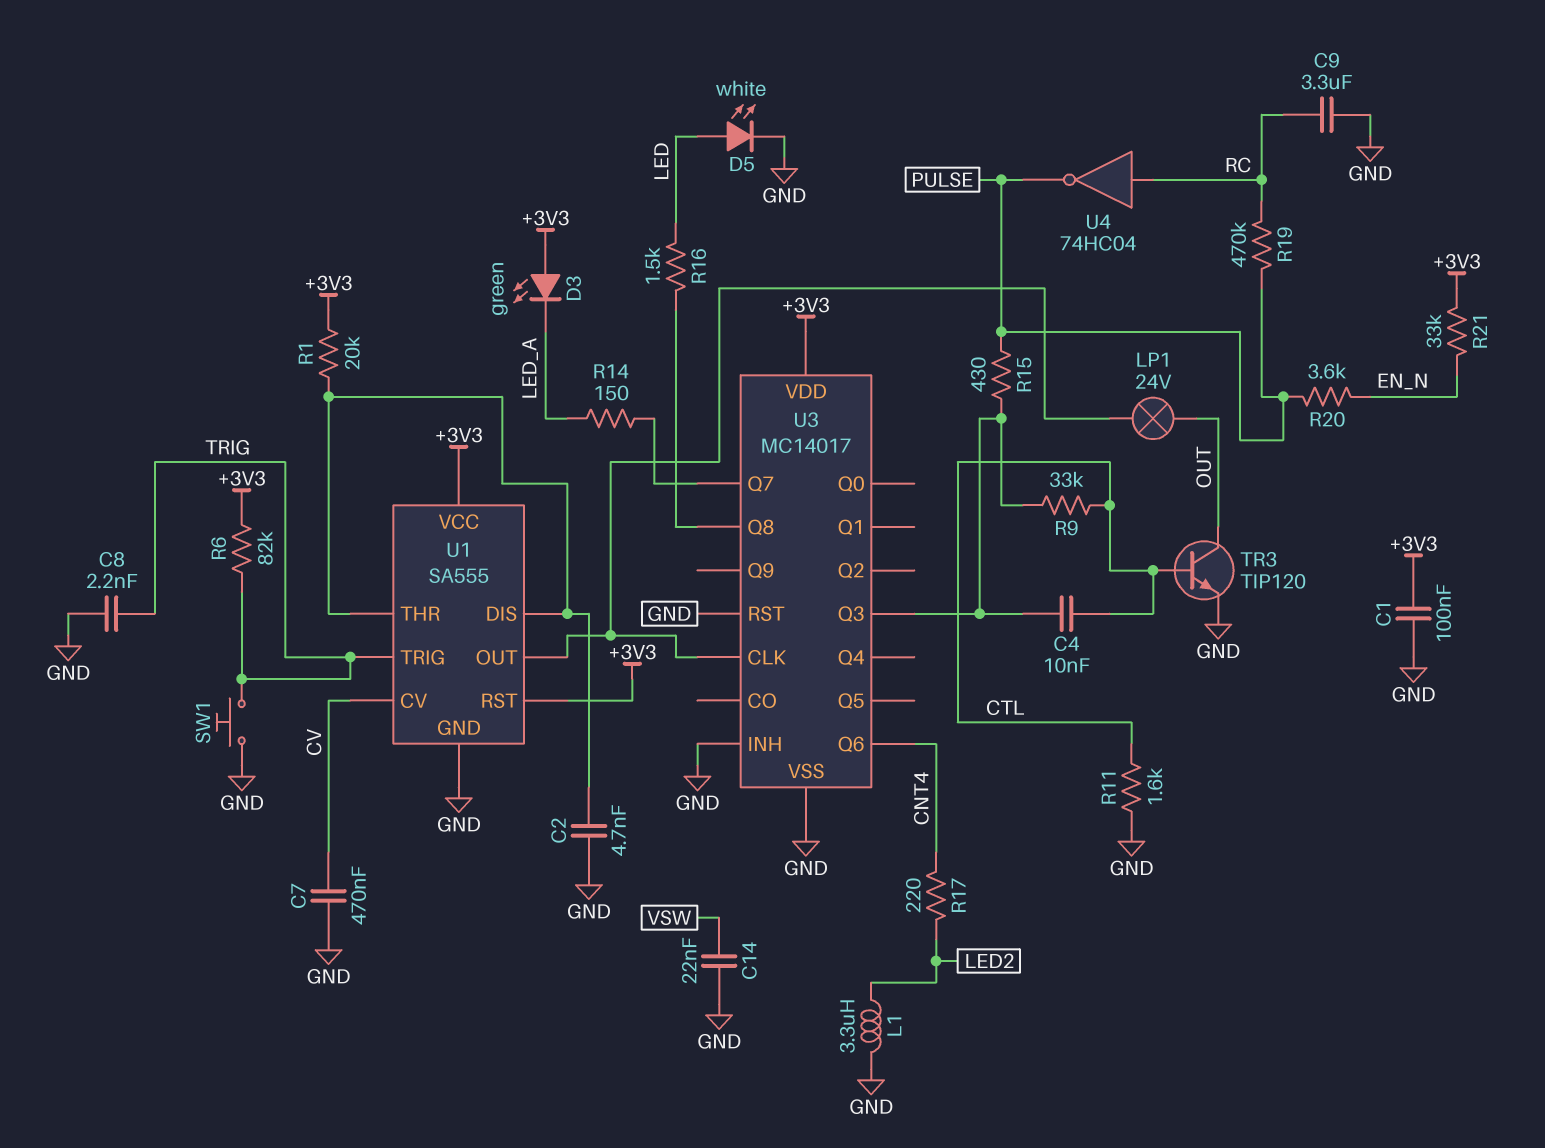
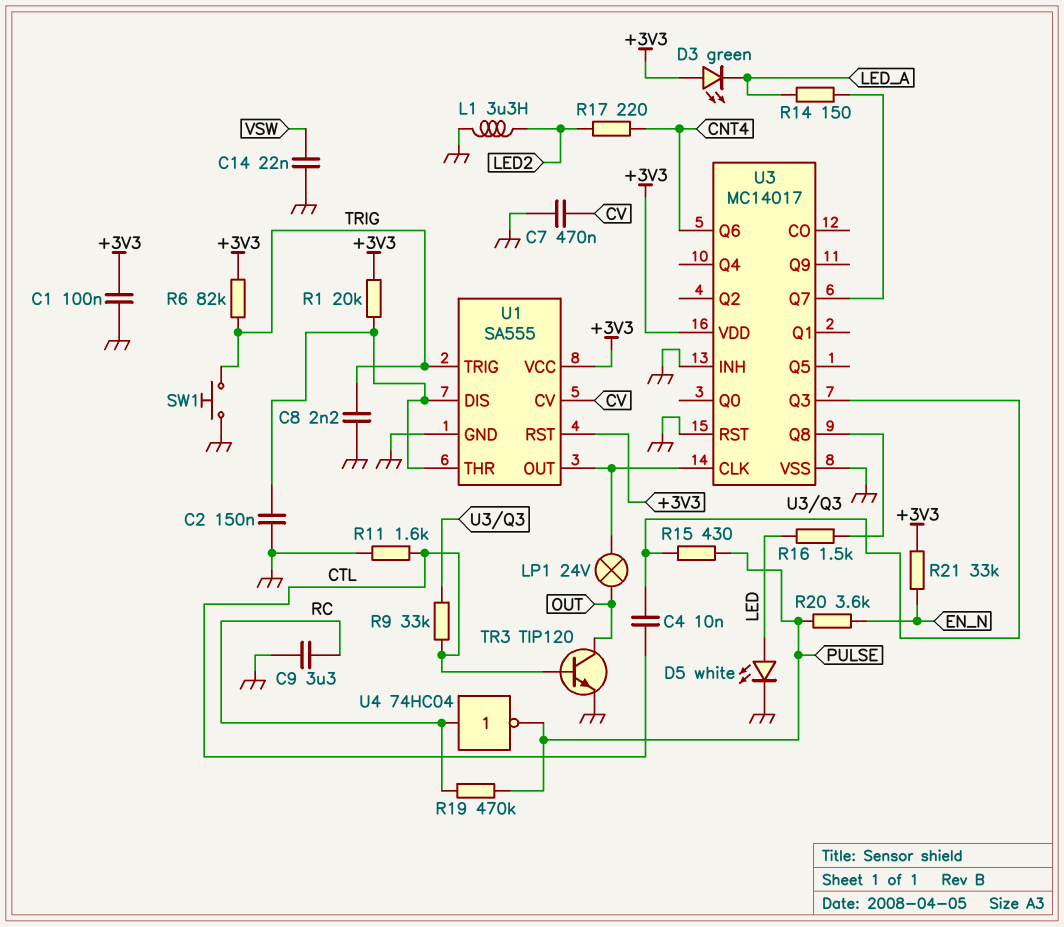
C2: 4.7nF (GND, U1/DIS) -> 150nF (GND, U1/DIS)

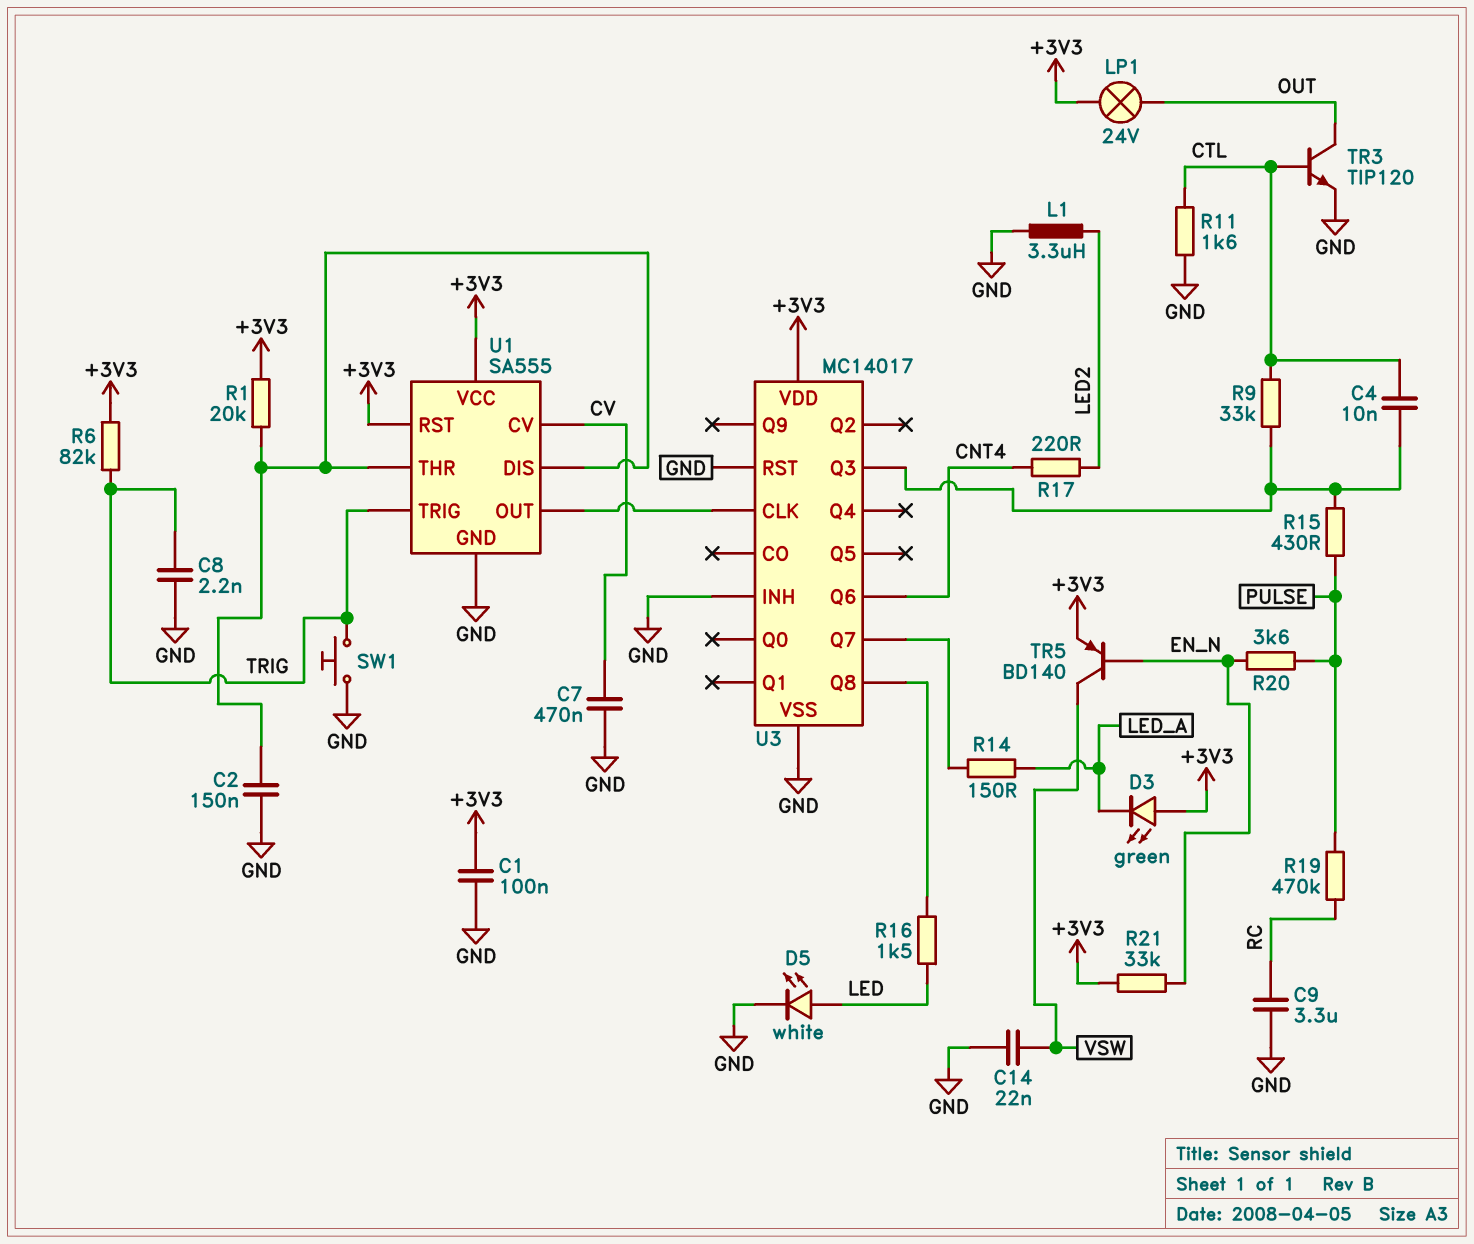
LP1: lamp 24V (OUT, U1/OUT) -> lamp 24V (+3V3, OUT)
TR5: none -> PNP BD140 (B EN_N, C VSW, E +3V3)
U4: NOT 74HC04 (in RC, out PULSE) -> none

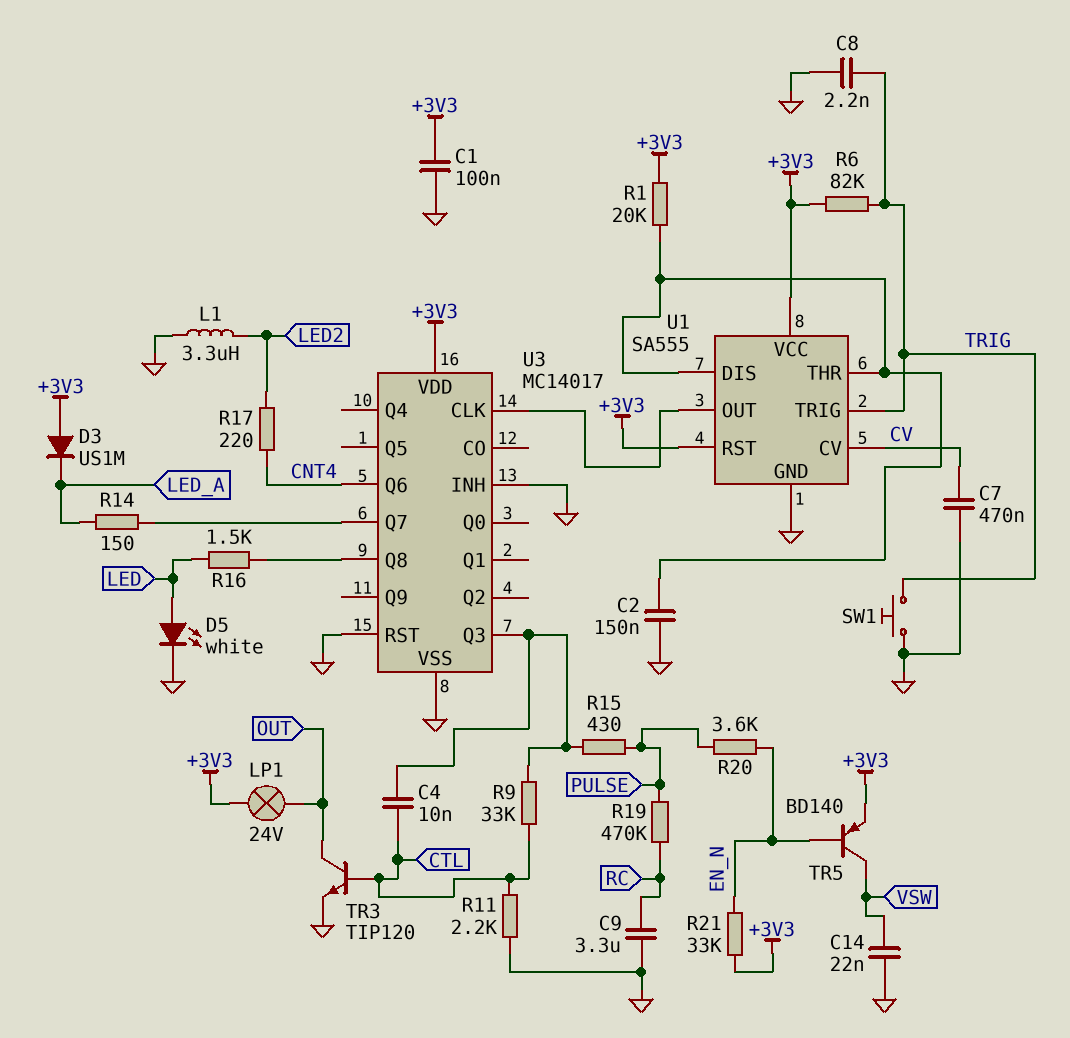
D3: LED green (A +3V3, K LED_A) -> diode US1M (A +3V3, K LED_A)
R11: 1.6k (CTL, GND) -> 2.2k (CTL, GND)

